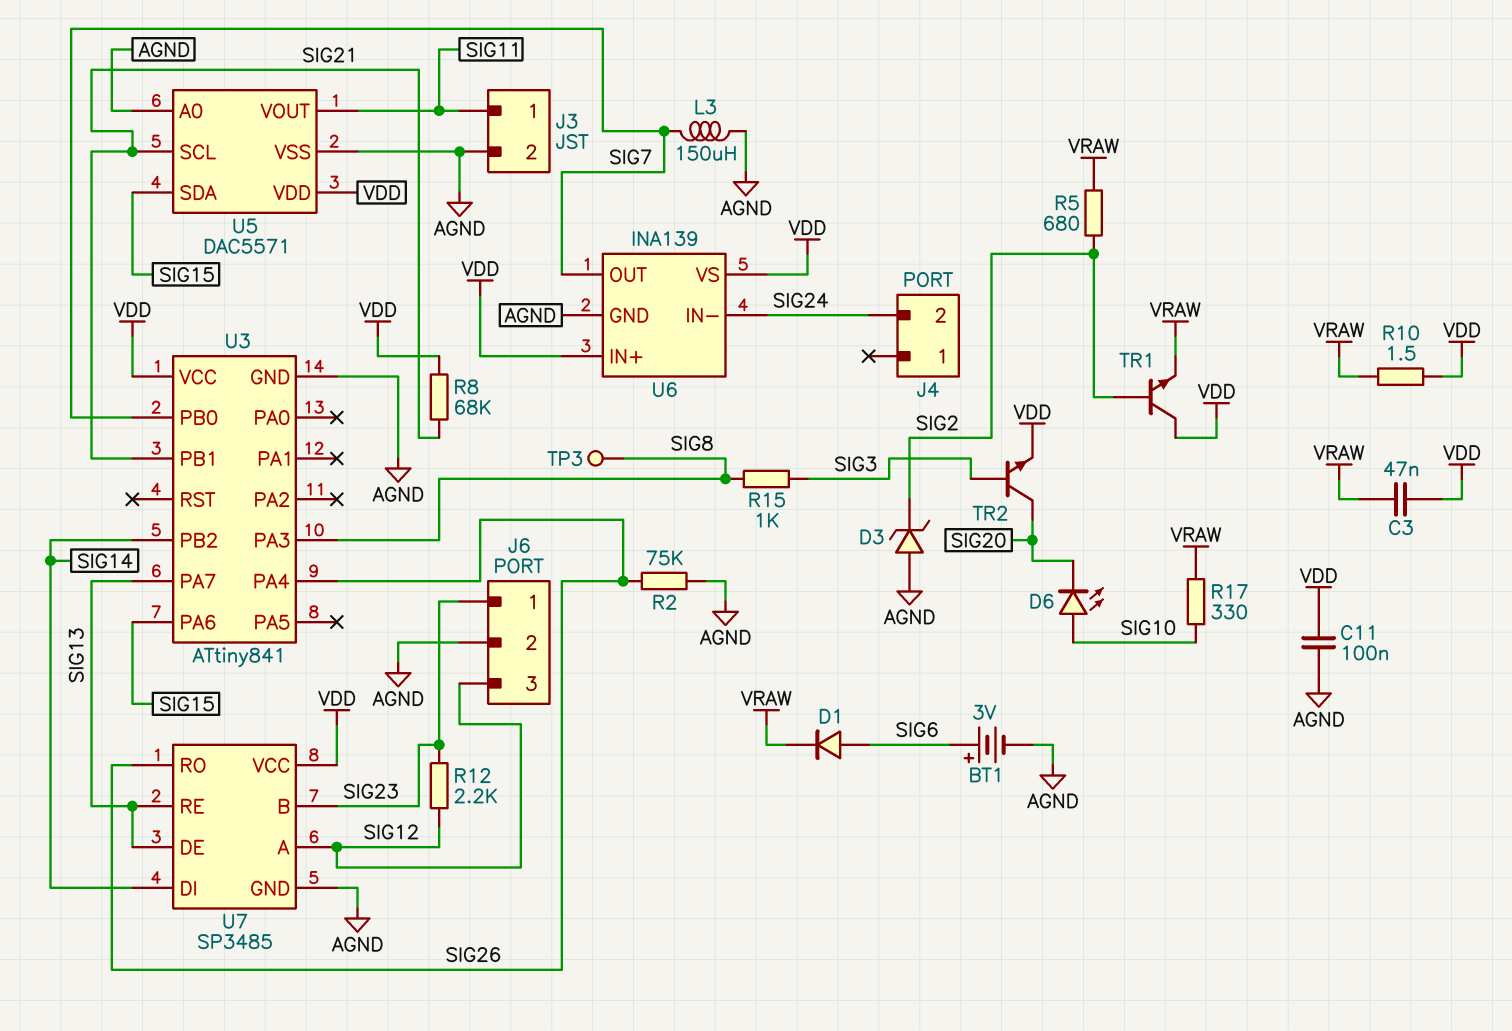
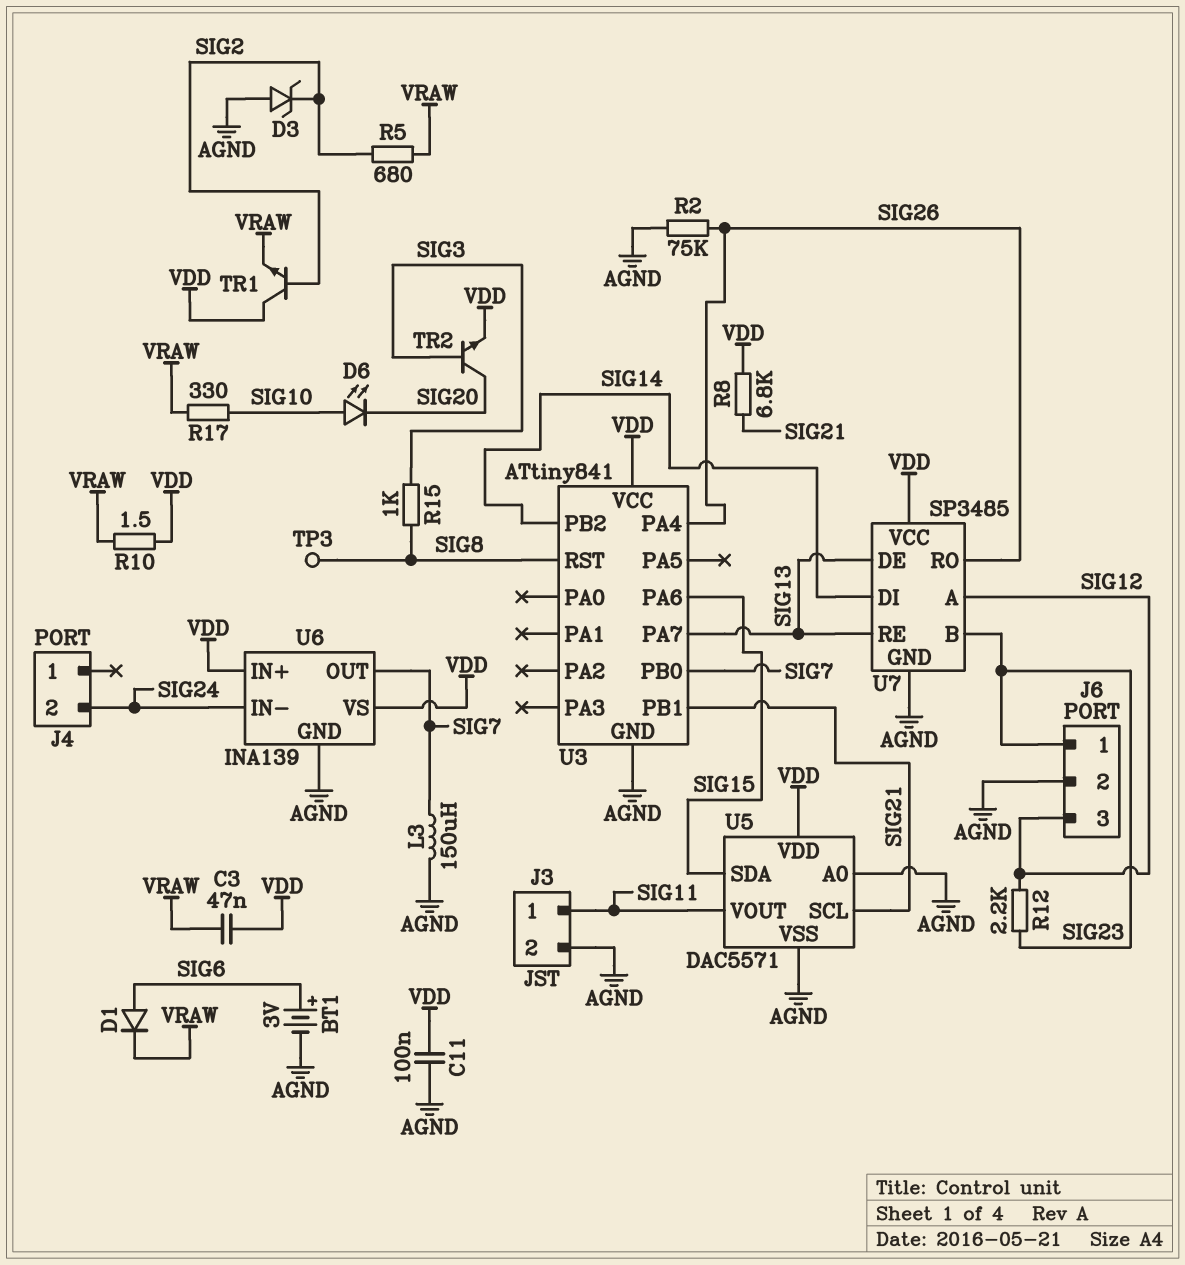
R8: 68k (SIG21, VDD) -> 6.8k (SIG21, VDD)
U3 pin PA3: SIG8 -> none
U3 pin RST: none -> SIG8

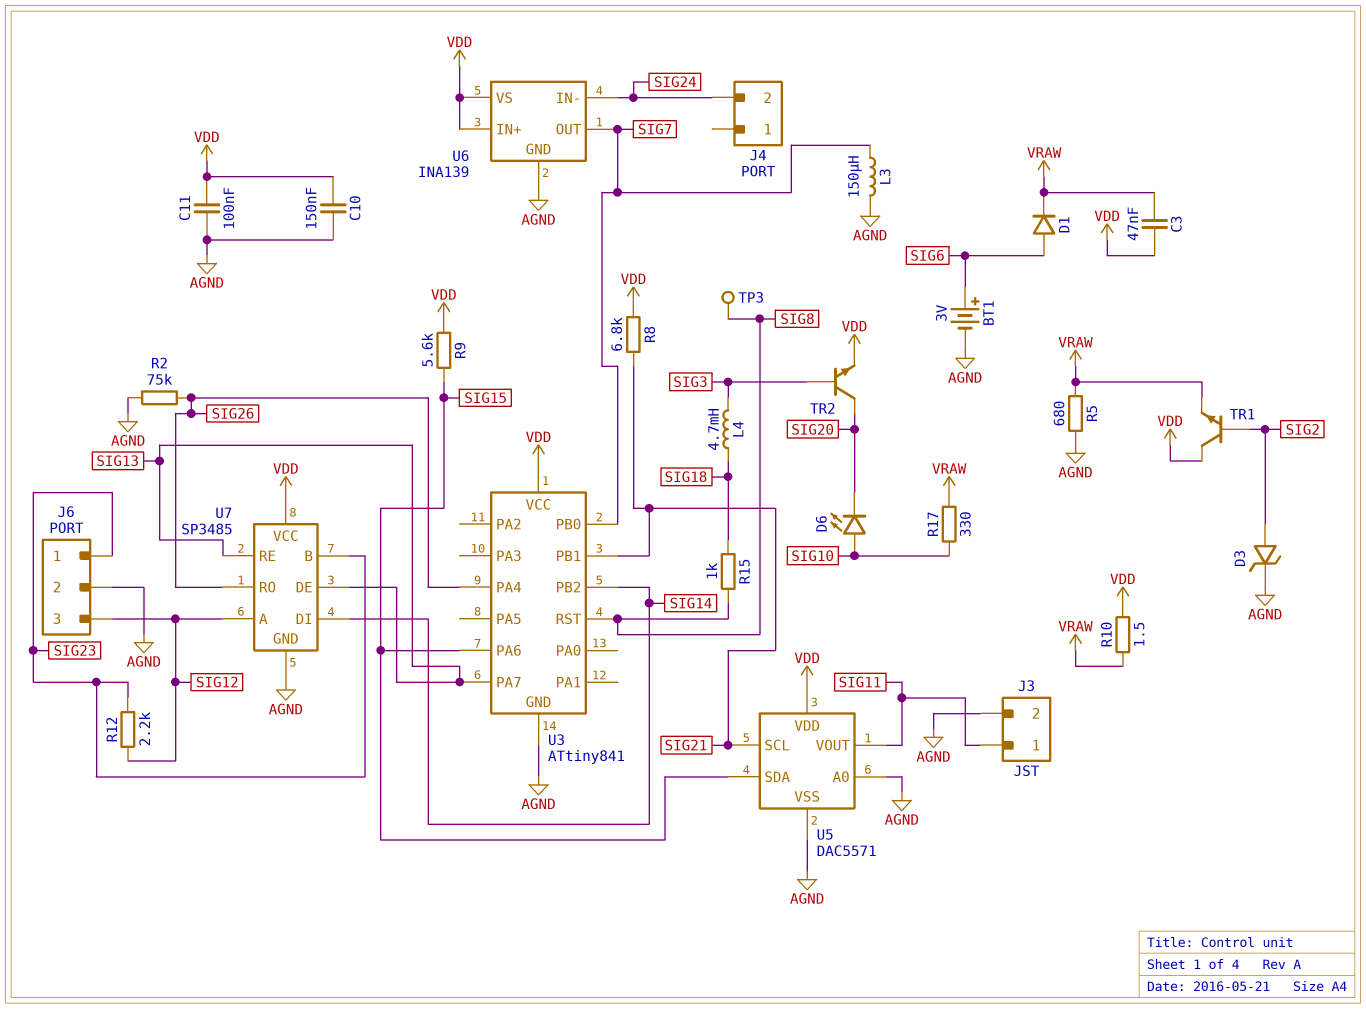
C10: none -> 150nF (AGND, VDD)
D3: zener (A AGND, K SIG2) -> zener (A SIG2, K AGND)
L4: none -> 4.7mH (SIG3, SIG18)
R5: 680 (SIG2, VRAW) -> 680 (AGND, VRAW)
R9: none -> 5.6k (SIG15, VDD)
R15: 1k (SIG3, SIG8) -> 1k (SIG8, SIG18)

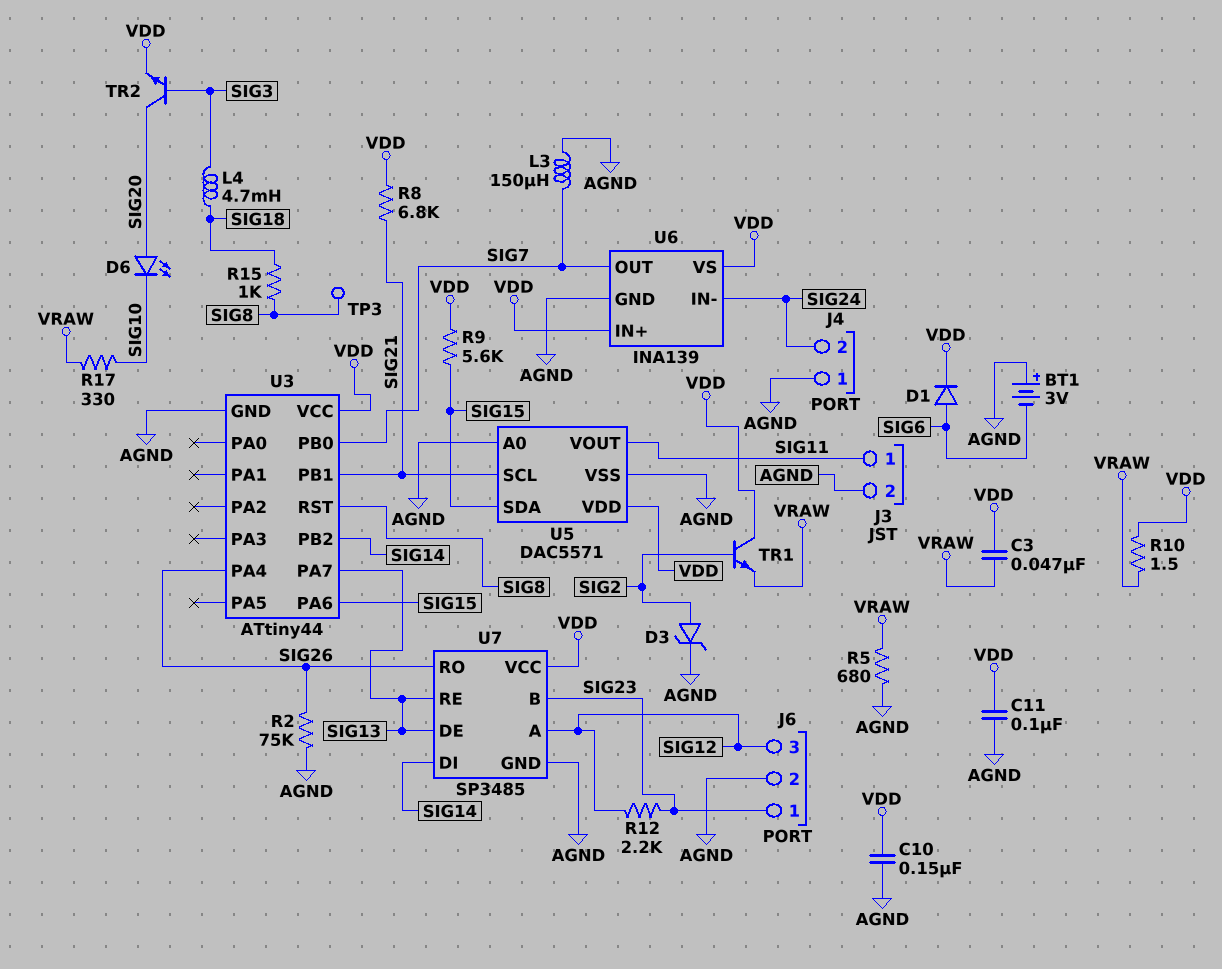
BT1: 3V (plus SIG6, minus AGND) -> 3V (plus AGND, minus SIG6)
D1: diode (A SIG6, K VRAW) -> diode (A SIG6, K VDD)
D6: LED (A SIG10, K SIG20) -> LED (A SIG20, K SIG10)
J4 pin 1: none -> AGND
U3: ATtiny841 -> ATtiny44

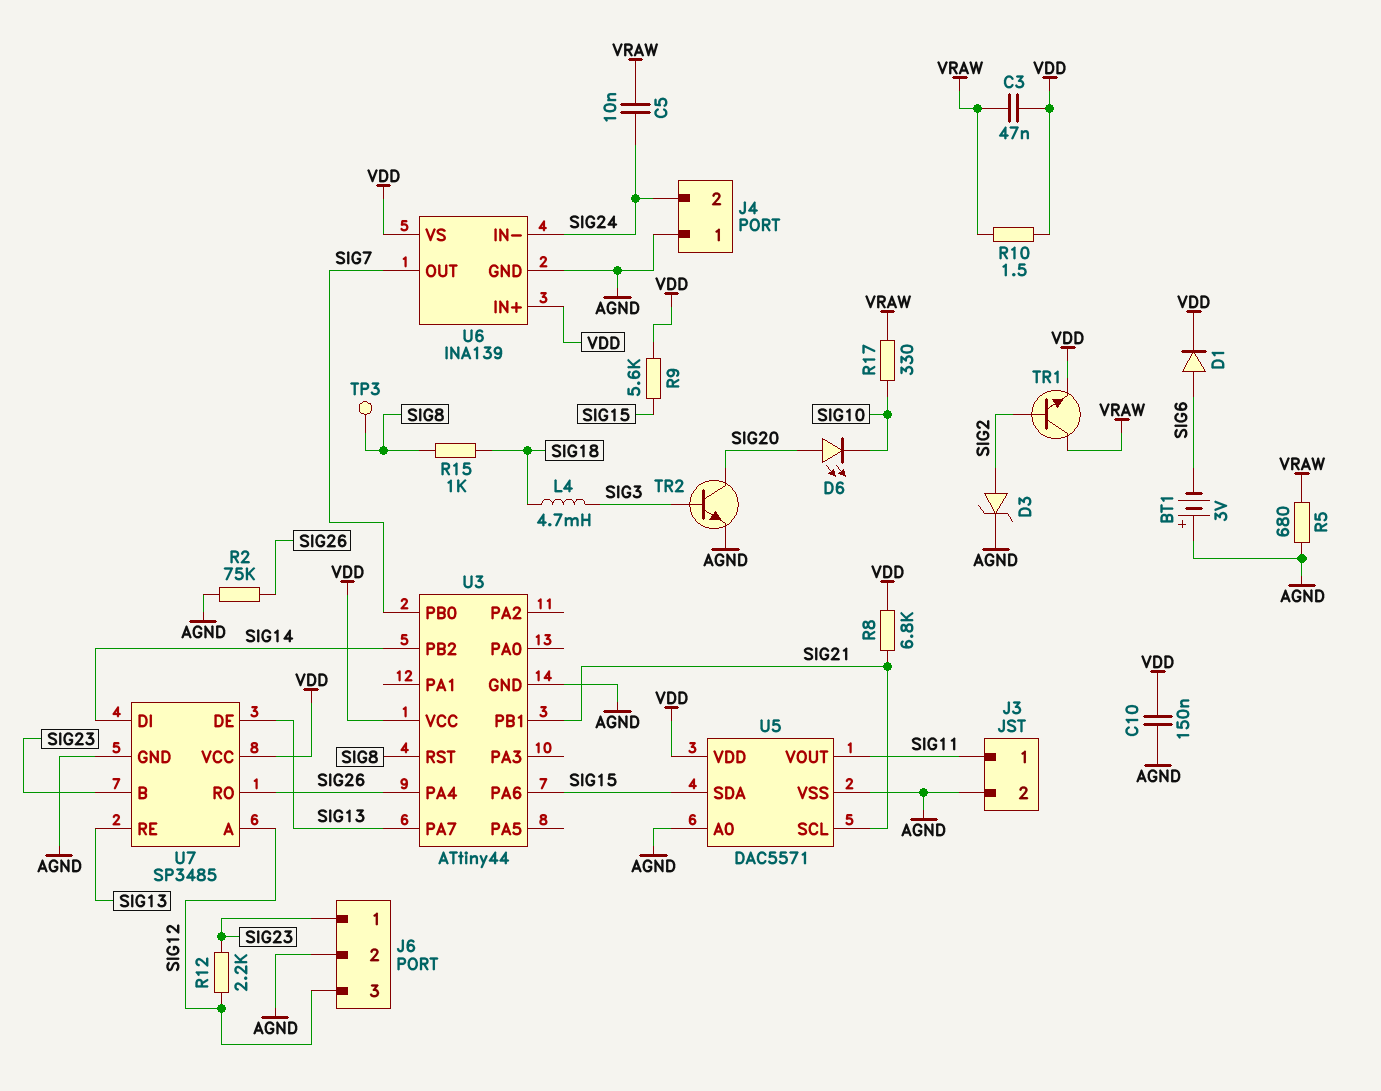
C5: none -> 10nF (SIG24, VRAW)
C11: 100nF (AGND, VDD) -> none
L3: 150uH (AGND, SIG7) -> none
TR1: NPN (B SIG2, C VDD, E VRAW) -> NPN (B SIG2, C VRAW, E VDD)
TR2: NPN (B SIG3, C SIG20, E VDD) -> NPN (B SIG3, C SIG20, E AGND)

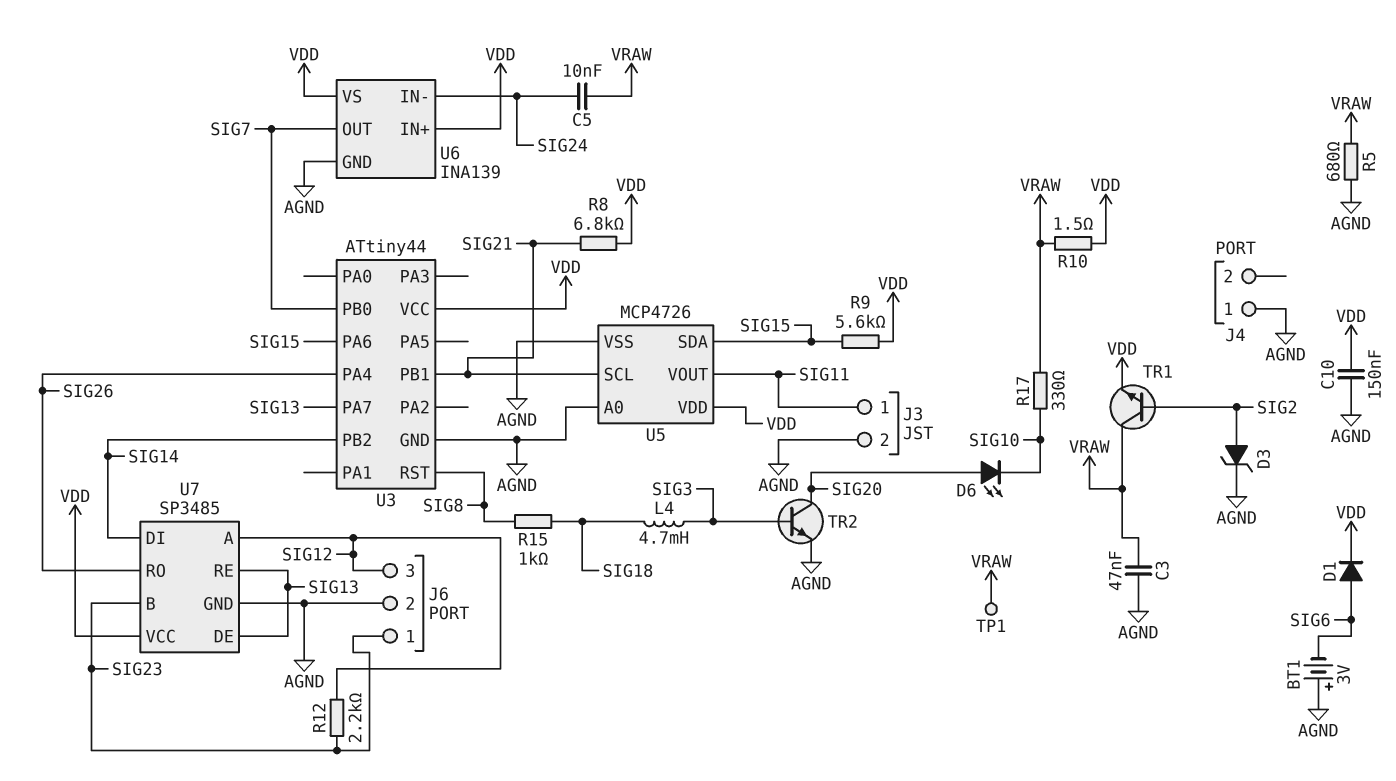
C3: 47nF (VDD, VRAW) -> 47nF (AGND, VRAW)
J4 pin 2: SIG24 -> none
R2: 75k (AGND, SIG26) -> none
TP1: none -> test point (VRAW)
TP3: test point (SIG8) -> none
U5: DAC5571 -> MCP4726

